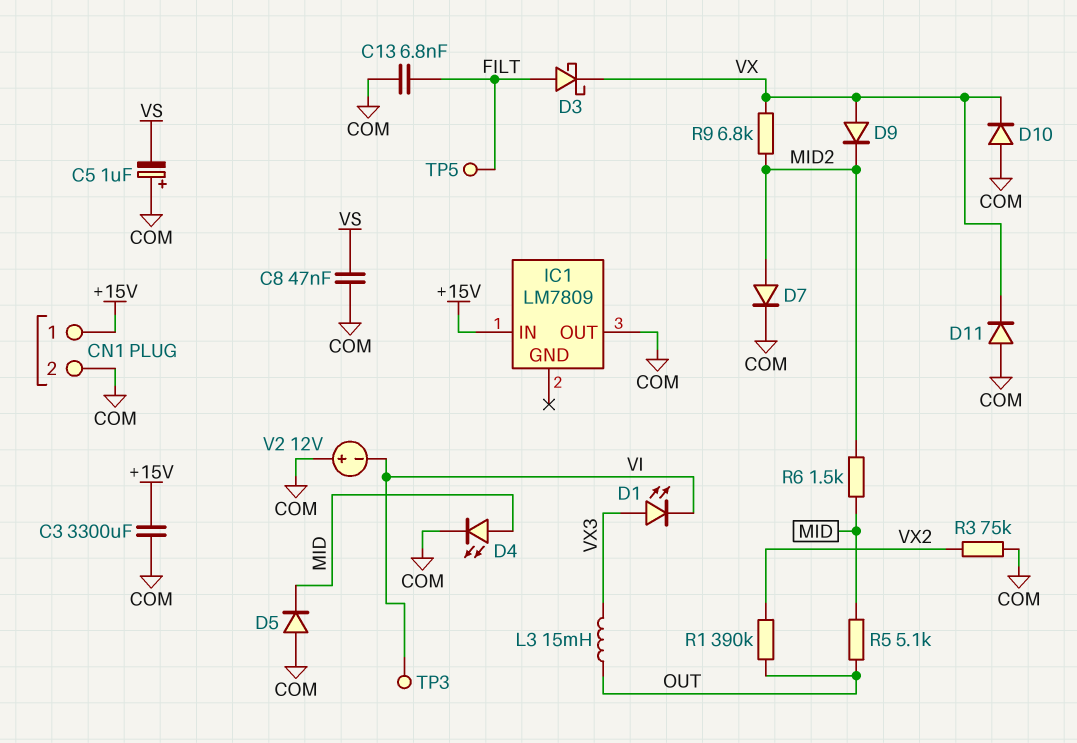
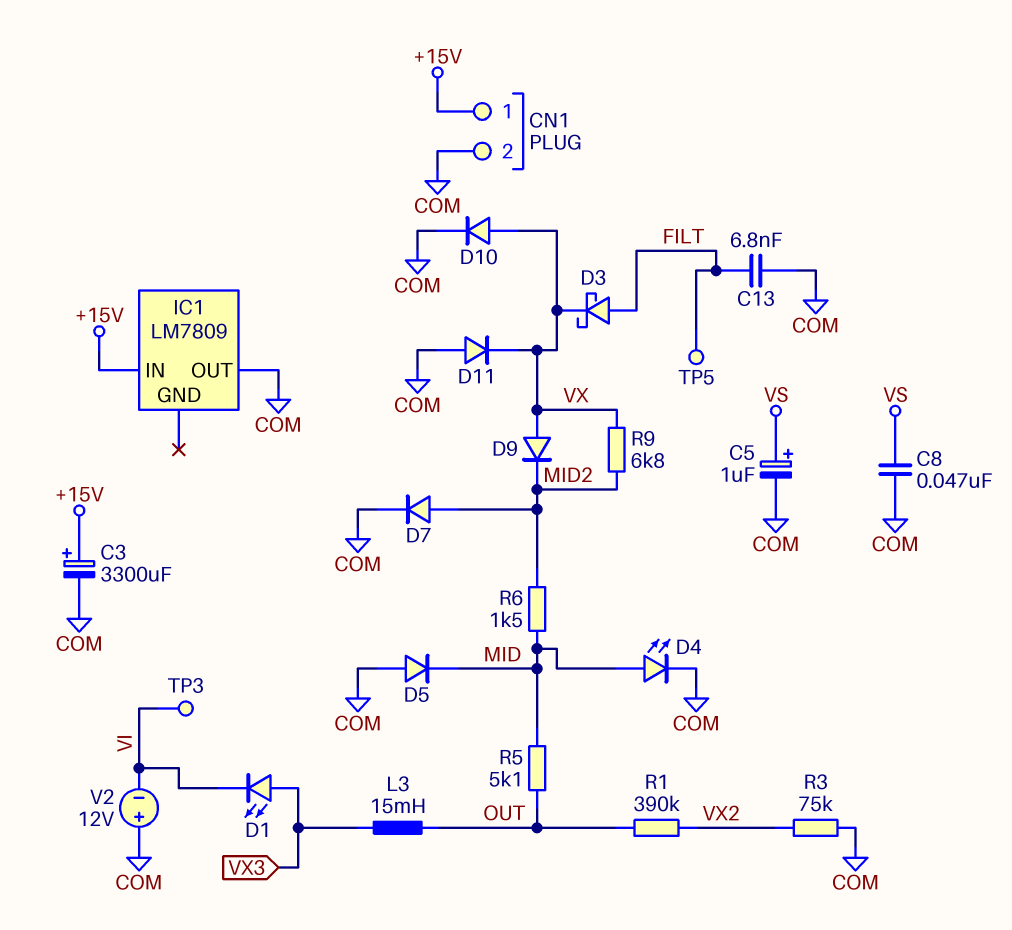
C3: 3300uF (+15V, COM) -> 3300uF (plus +15V, minus COM)
C5: 1uF (plus COM, minus VS) -> 1uF (plus VS, minus COM)
D10: diode (A COM, K VX) -> diode (A VX, K COM)

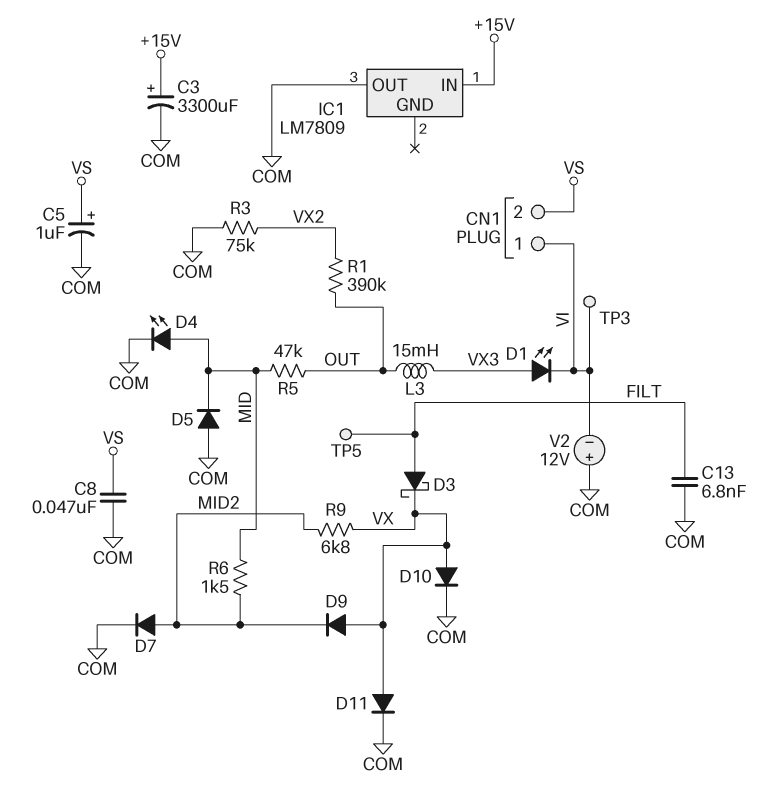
CN1 pin 1: +15V -> VI
CN1 pin 2: COM -> VS
D11: diode (A COM, K VX) -> diode (A VX, K COM)
R5: 5.1k (MID, OUT) -> 47k (MID, OUT)

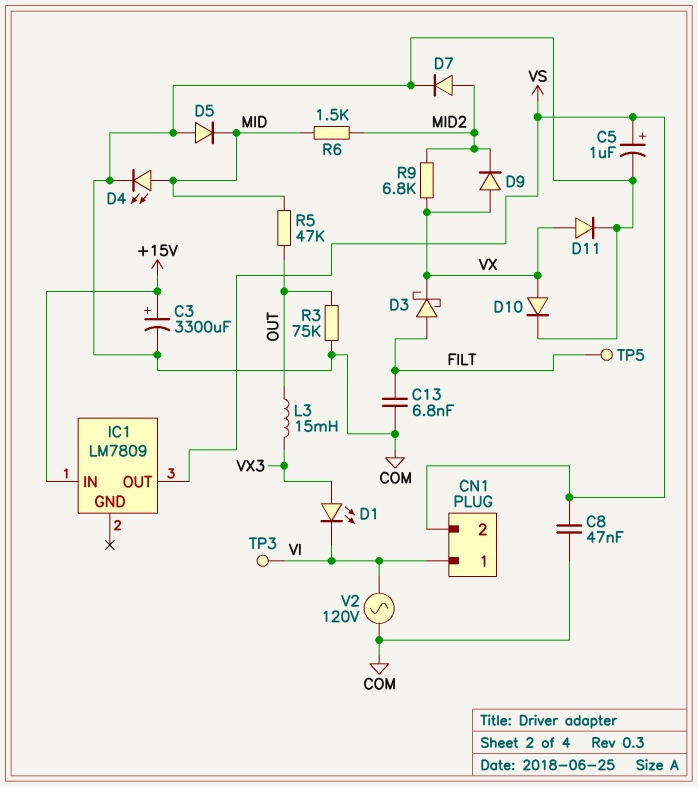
IC1 pin OUT: COM -> VS
R1: 390k (OUT, VX2) -> none
R3: 75k (COM, VX2) -> 75k (COM, OUT)
V2: 12V (plus COM, minus VI) -> AC 120V (COM, VI)

